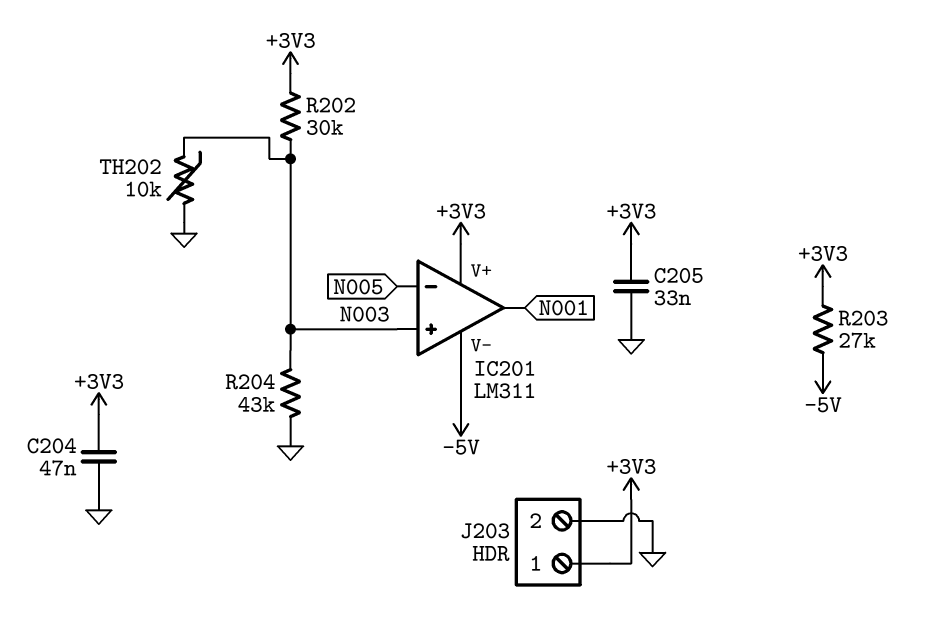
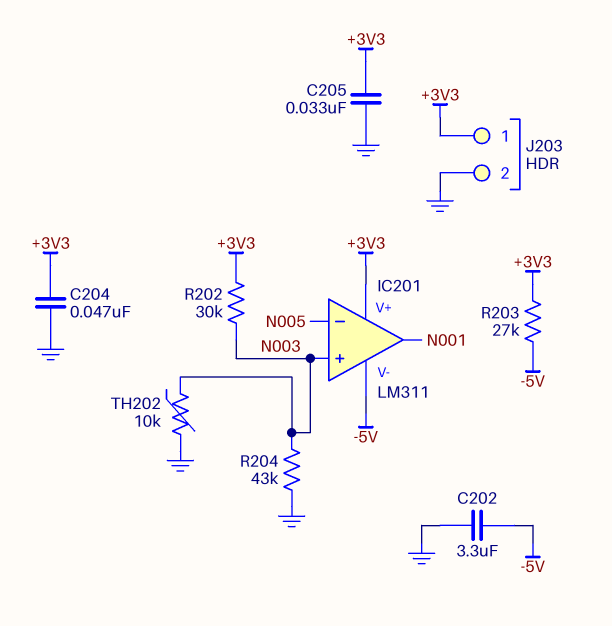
C202: none -> 3.3uF (-5V, GND)

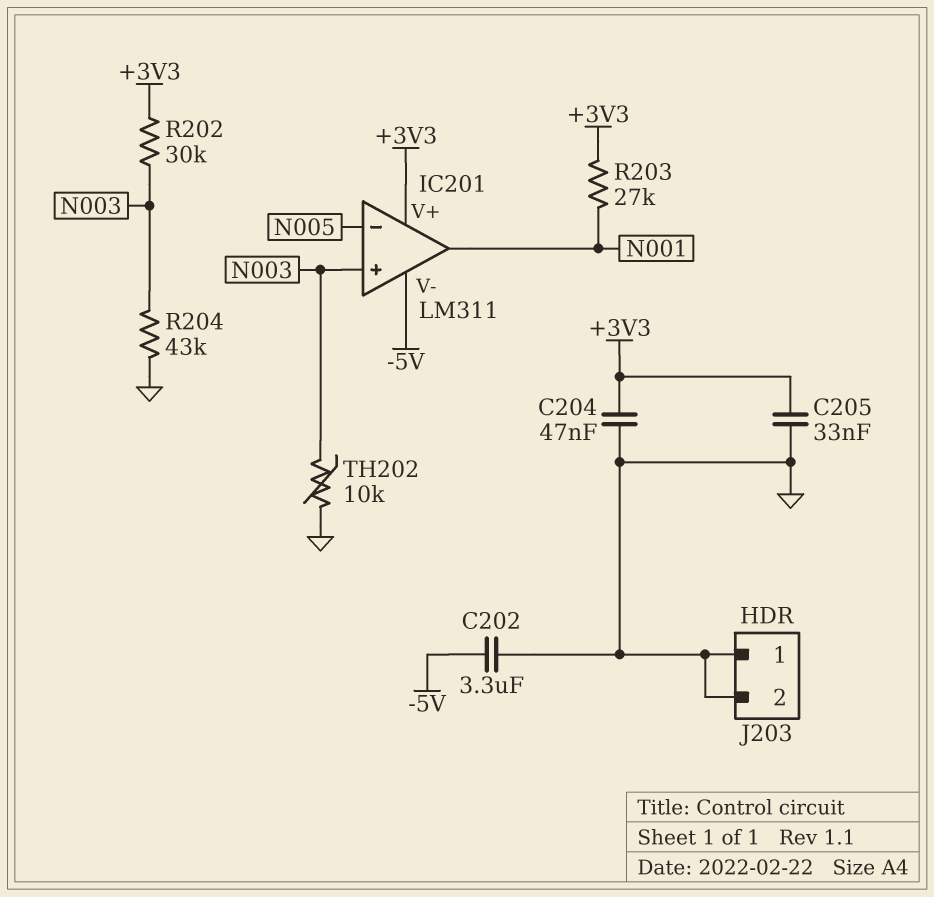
J203 pin 1: +3V3 -> GND
R203: 27k (+3V3, -5V) -> 27k (+3V3, N001)

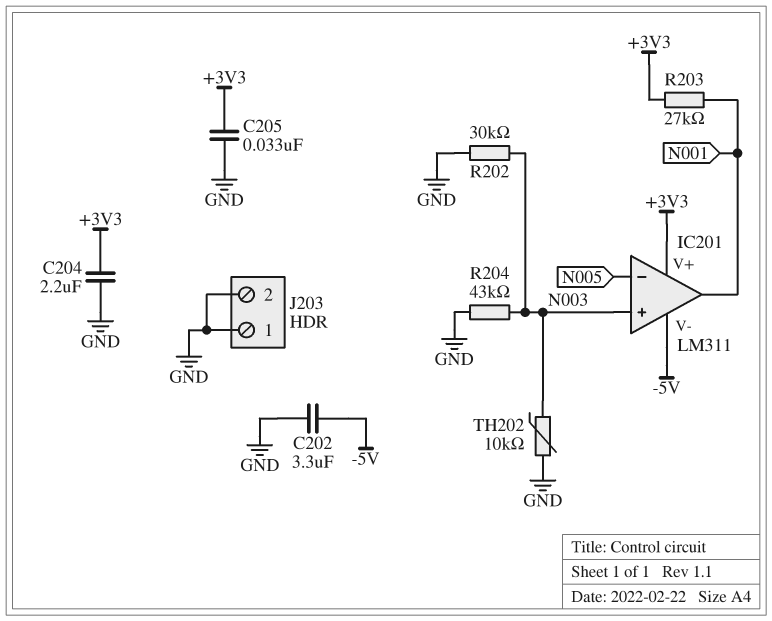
C204: 47nF (+3V3, GND) -> 2.2uF (+3V3, GND)
R202: 30k (+3V3, N003) -> 30k (GND, N003)

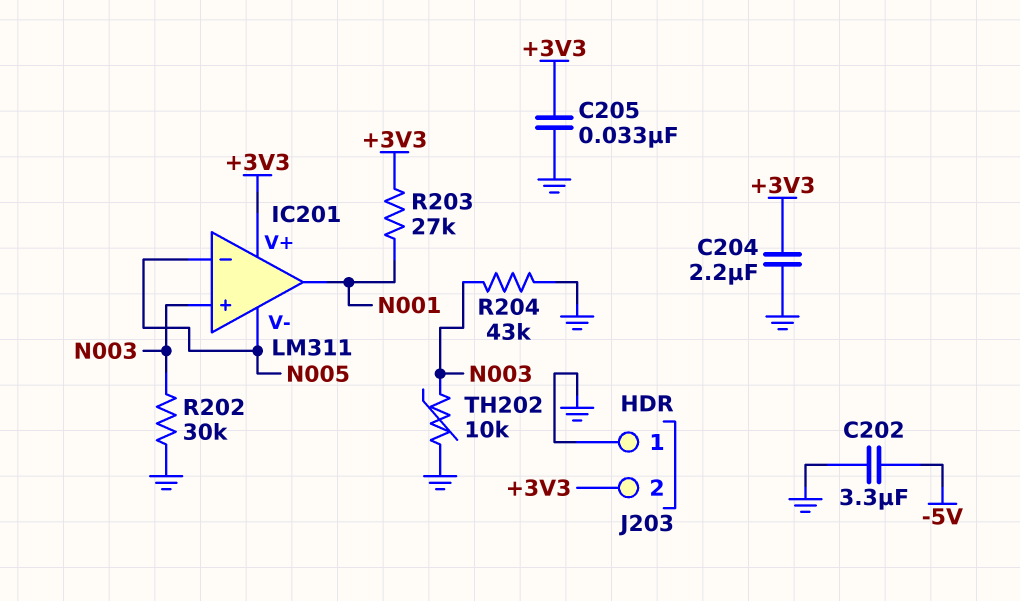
IC201 pin V-: -5V -> N005
J203 pin 2: GND -> +3V3

